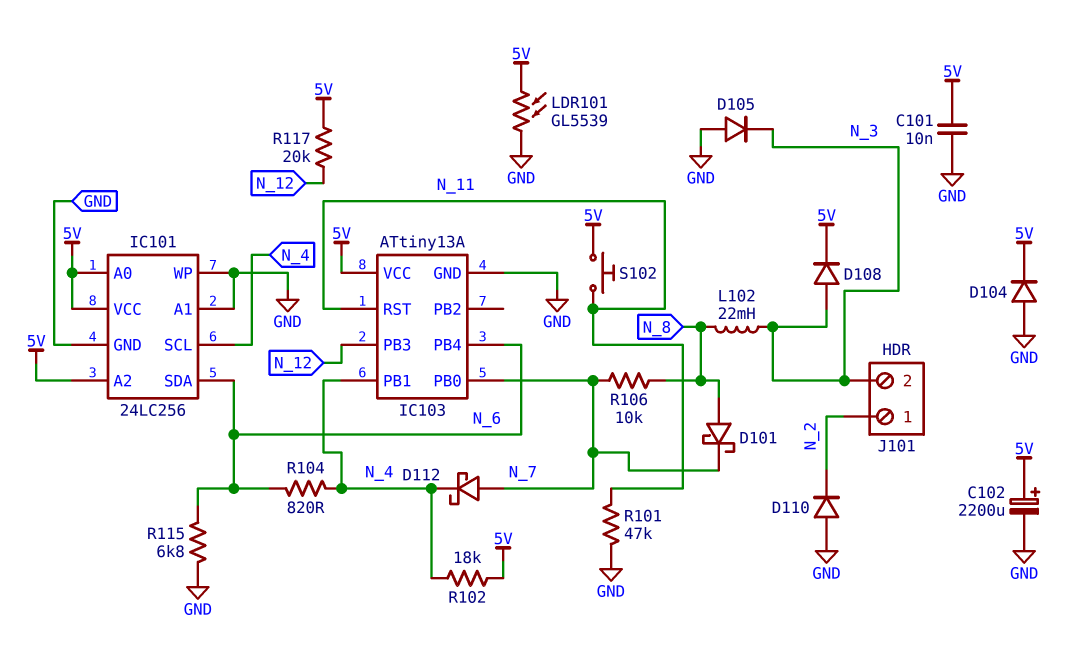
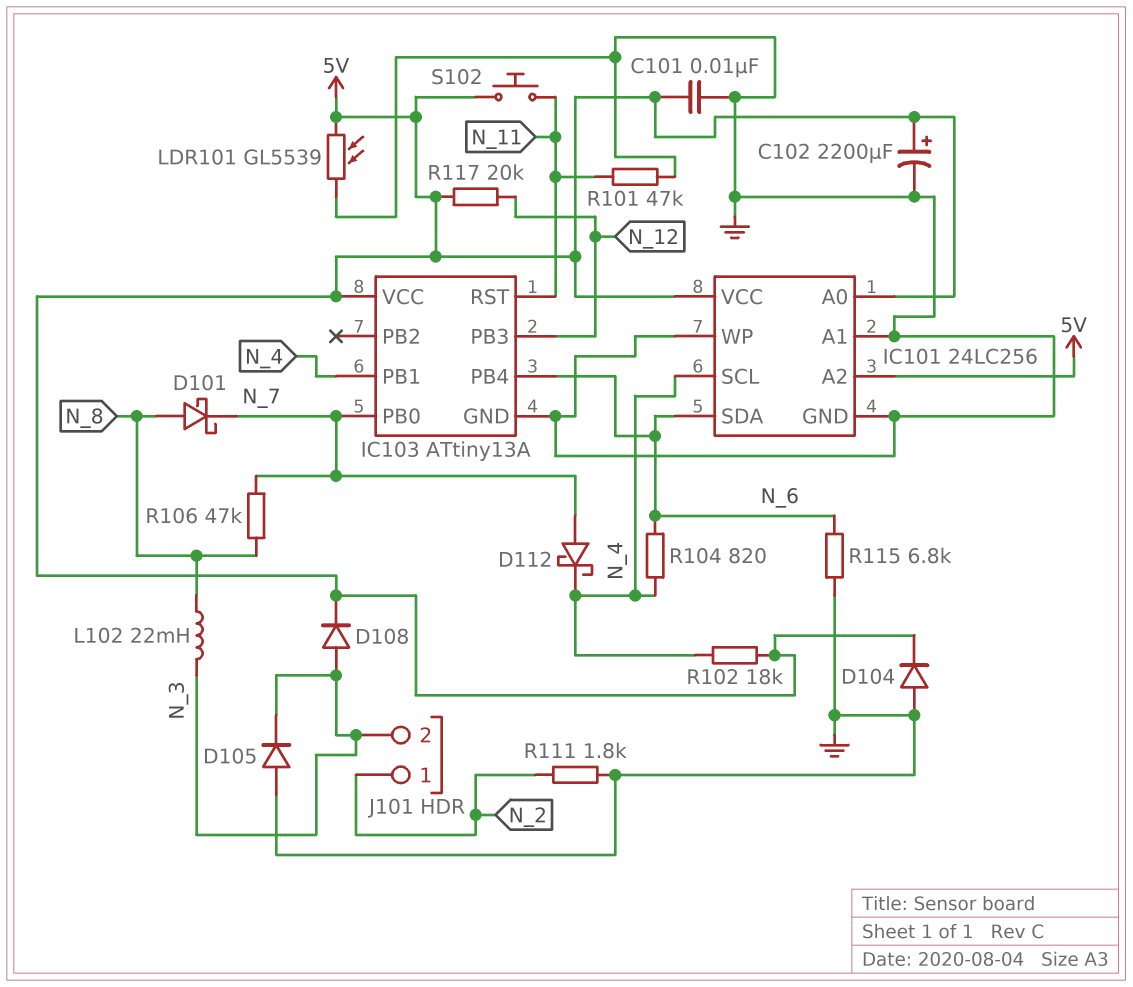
D110: diode (A GND, K N_2) -> none
R106: 10k (N_7, N_8) -> 47k (N_7, N_8)
R111: none -> 1.8k (GND, N_2)

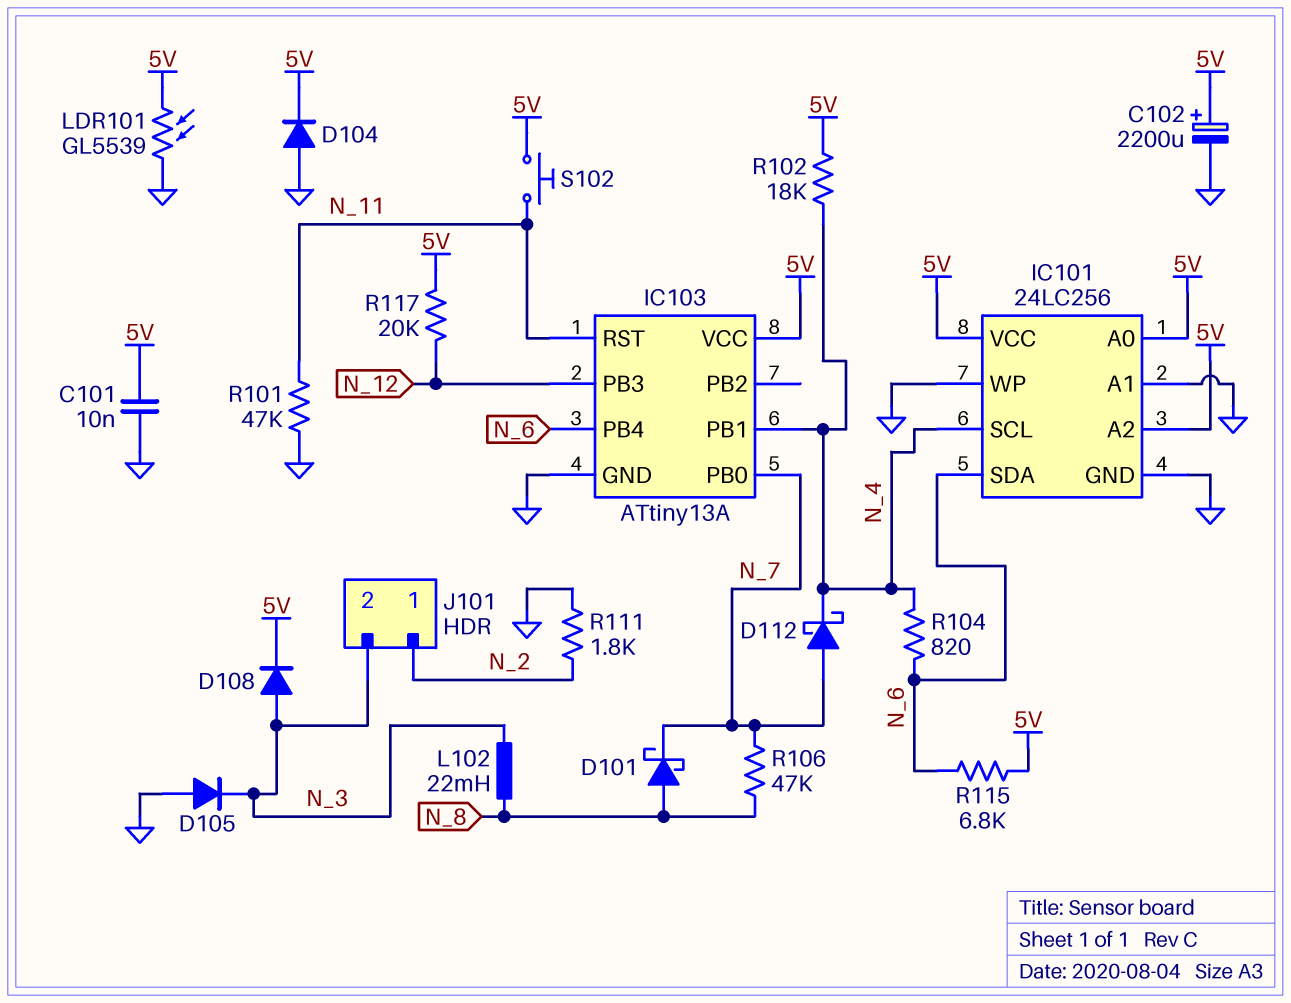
R115: 6.8k (GND, N_6) -> 6.8k (5V, N_6)

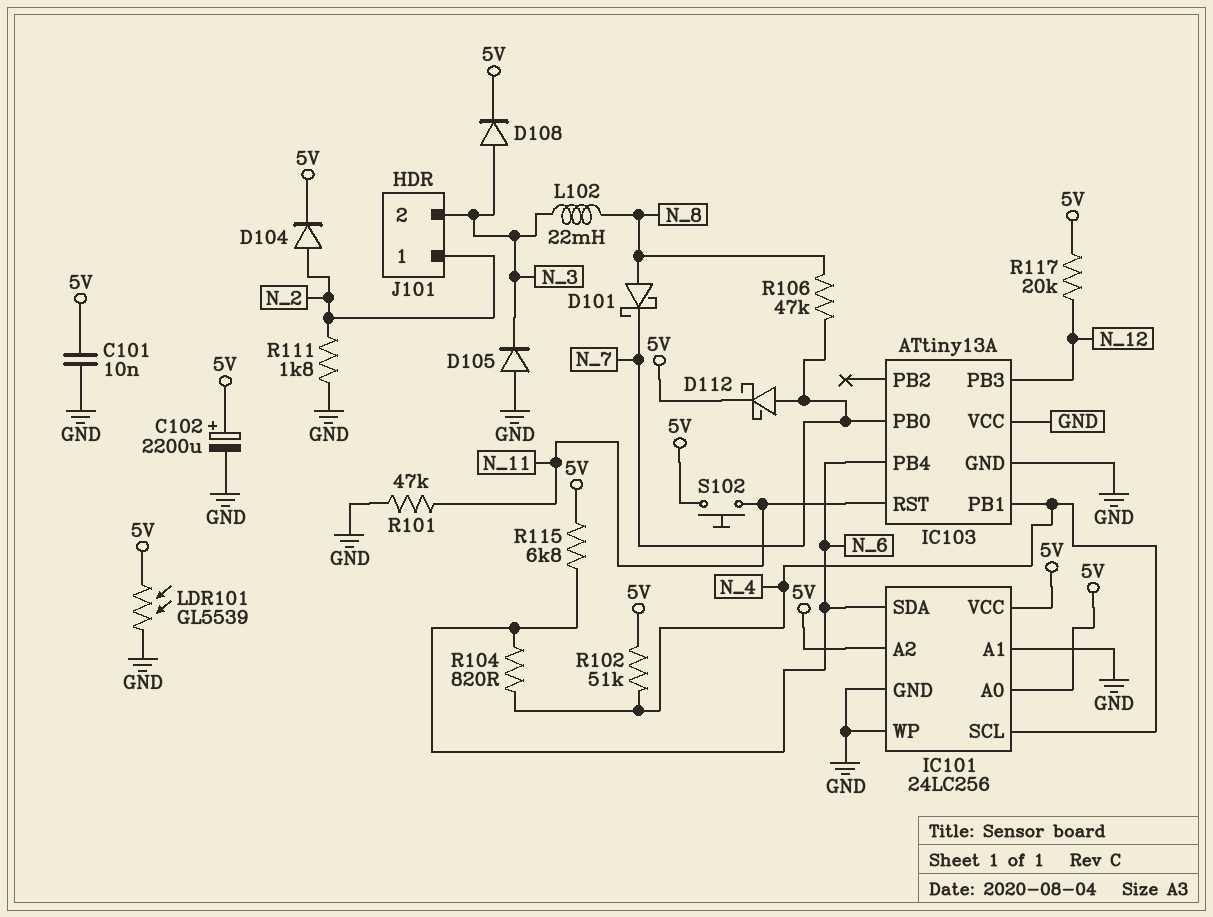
D104: diode (A GND, K 5V) -> diode (A N_2, K 5V)
D112: schottky (A N_7, K N_4) -> schottky (A N_7, K 5V)
IC103 pin VCC: 5V -> GND
R102: 18k (5V, N_4) -> 51k (5V, N_4)

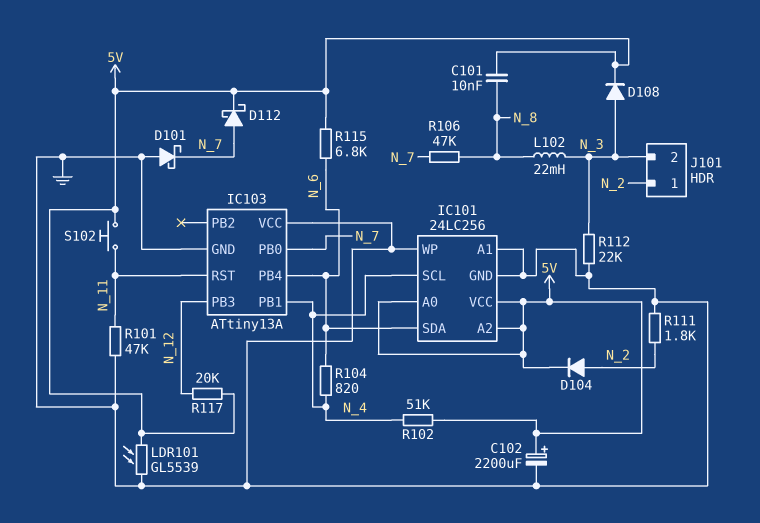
C101: 10nF (5V, GND) -> 10nF (5V, N_8)
D101: schottky (A N_8, K N_7) -> schottky (A GND, K N_7)
D105: diode (A GND, K N_3) -> none
R112: none -> 22k (GND, N_3)

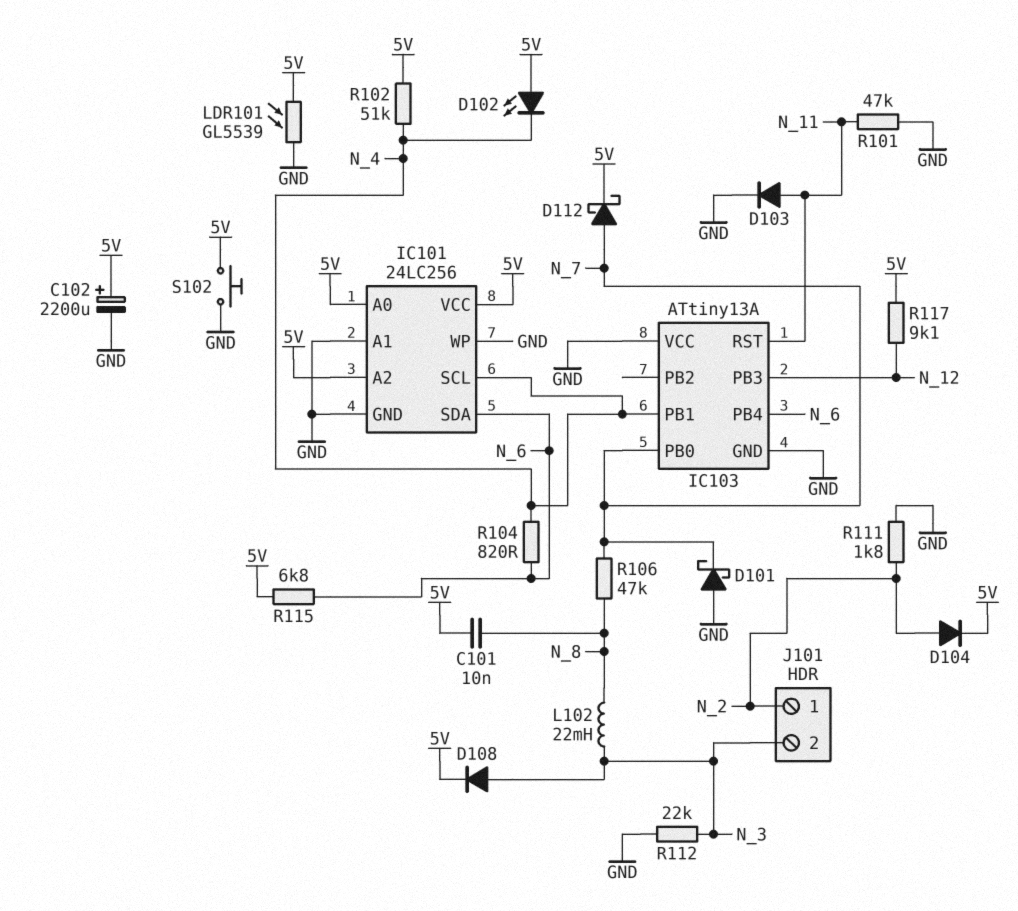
D102: none -> LED (A 5V, K N_4)
D103: none -> diode (A N_11, K GND)
R117: 20k (5V, N_12) -> 9.1k (5V, N_12)
S102: button (5V, N_11) -> button (5V, GND)

